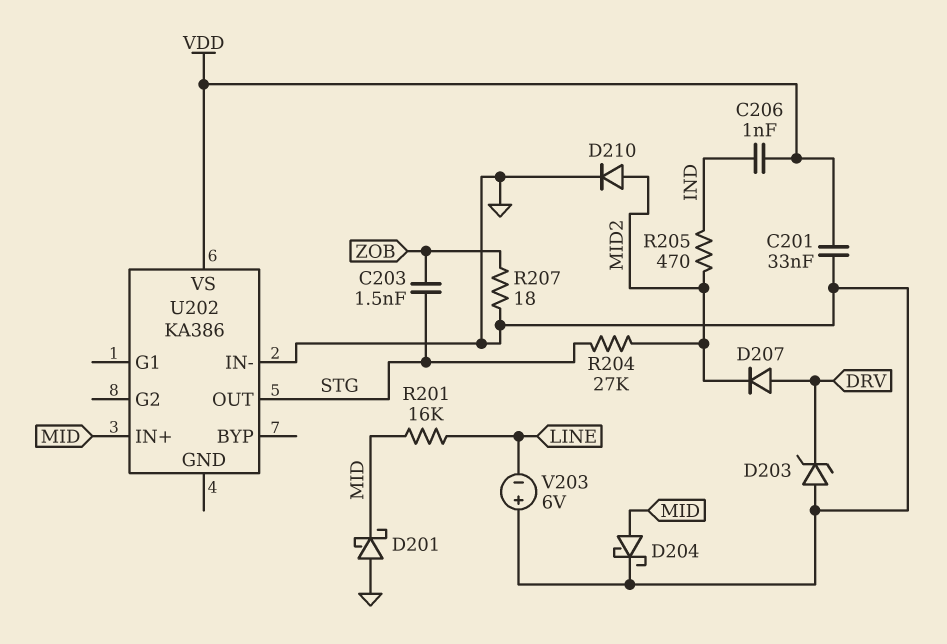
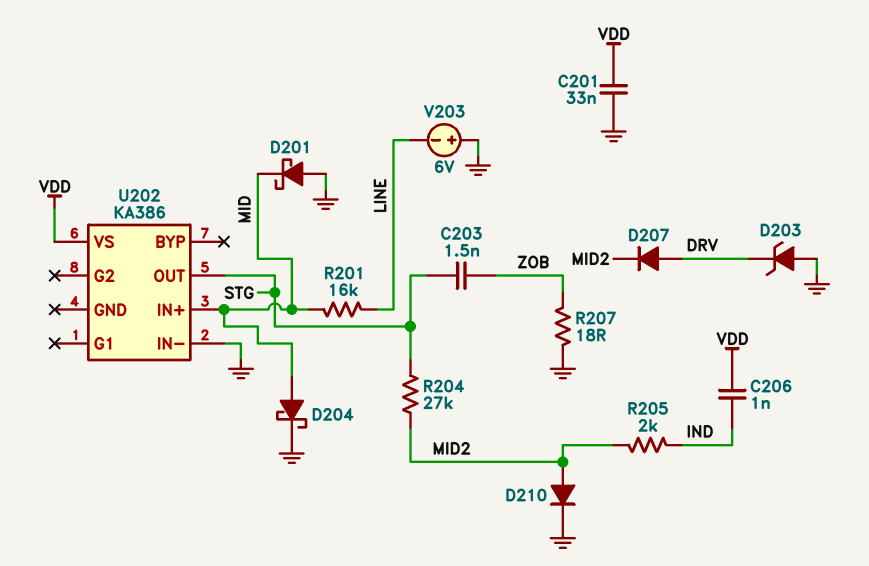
R205: 470 (IND, MID2) -> 2k (IND, MID2)

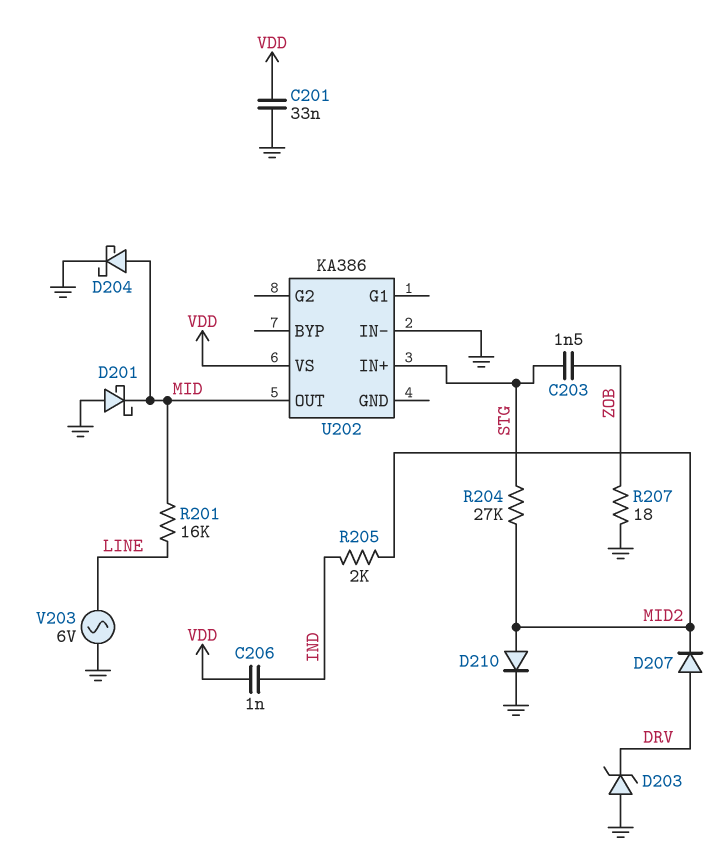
U202 pin IN+: MID -> STG
U202 pin OUT: STG -> MID
V203: 6V (plus GND, minus LINE) -> AC 6V (GND, LINE)

